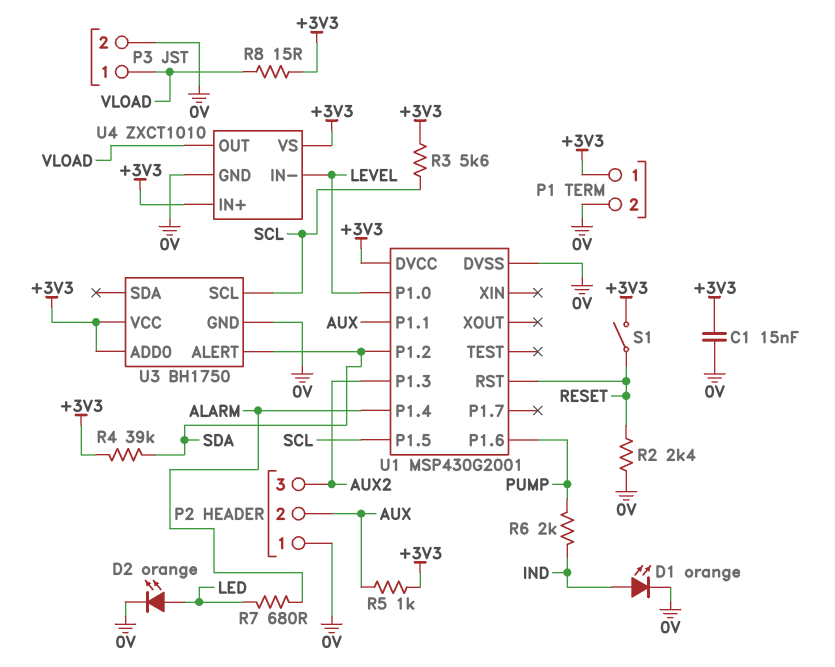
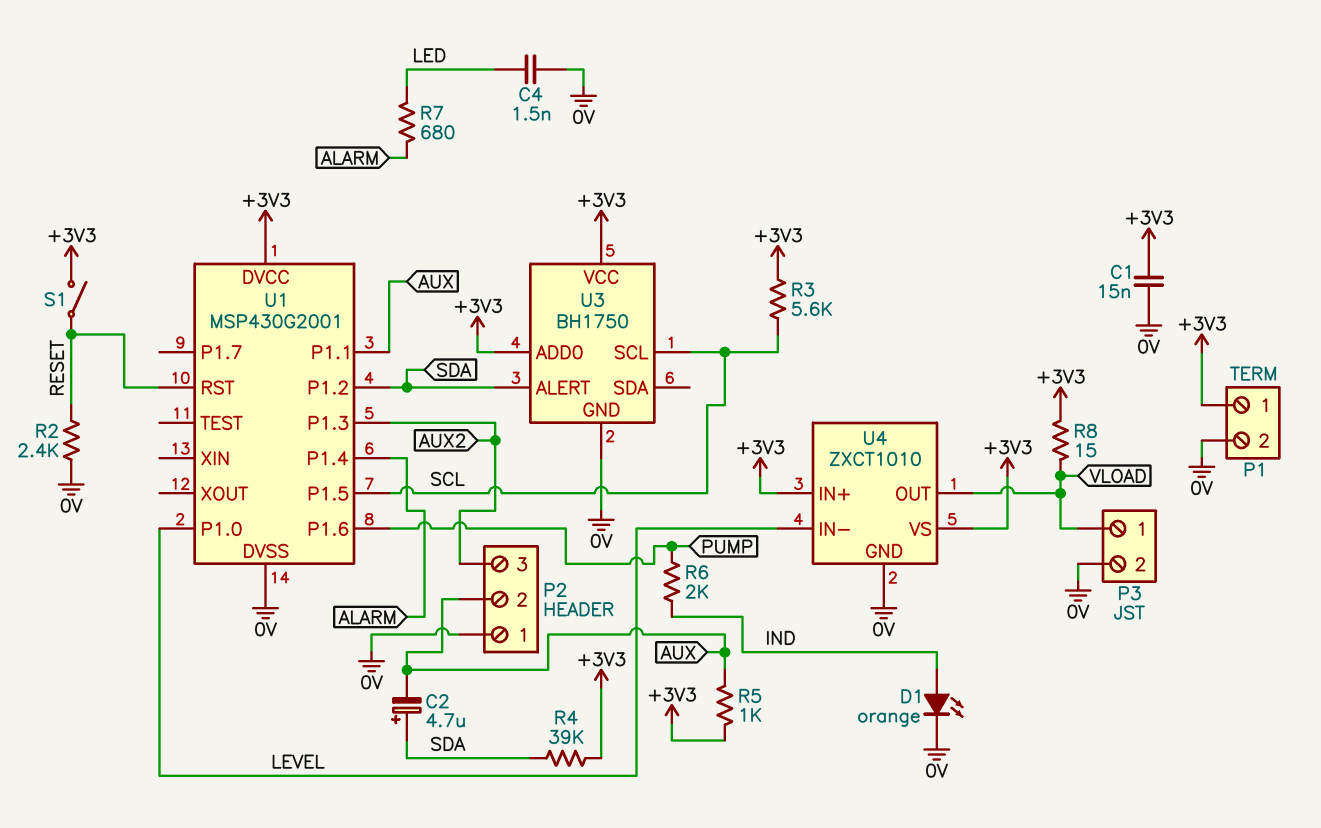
C2: none -> 4.7uF (plus SDA, minus AUX)
C4: none -> 1.5nF (0V, LED)
D2: LED orange (A LED, K 0V) -> none

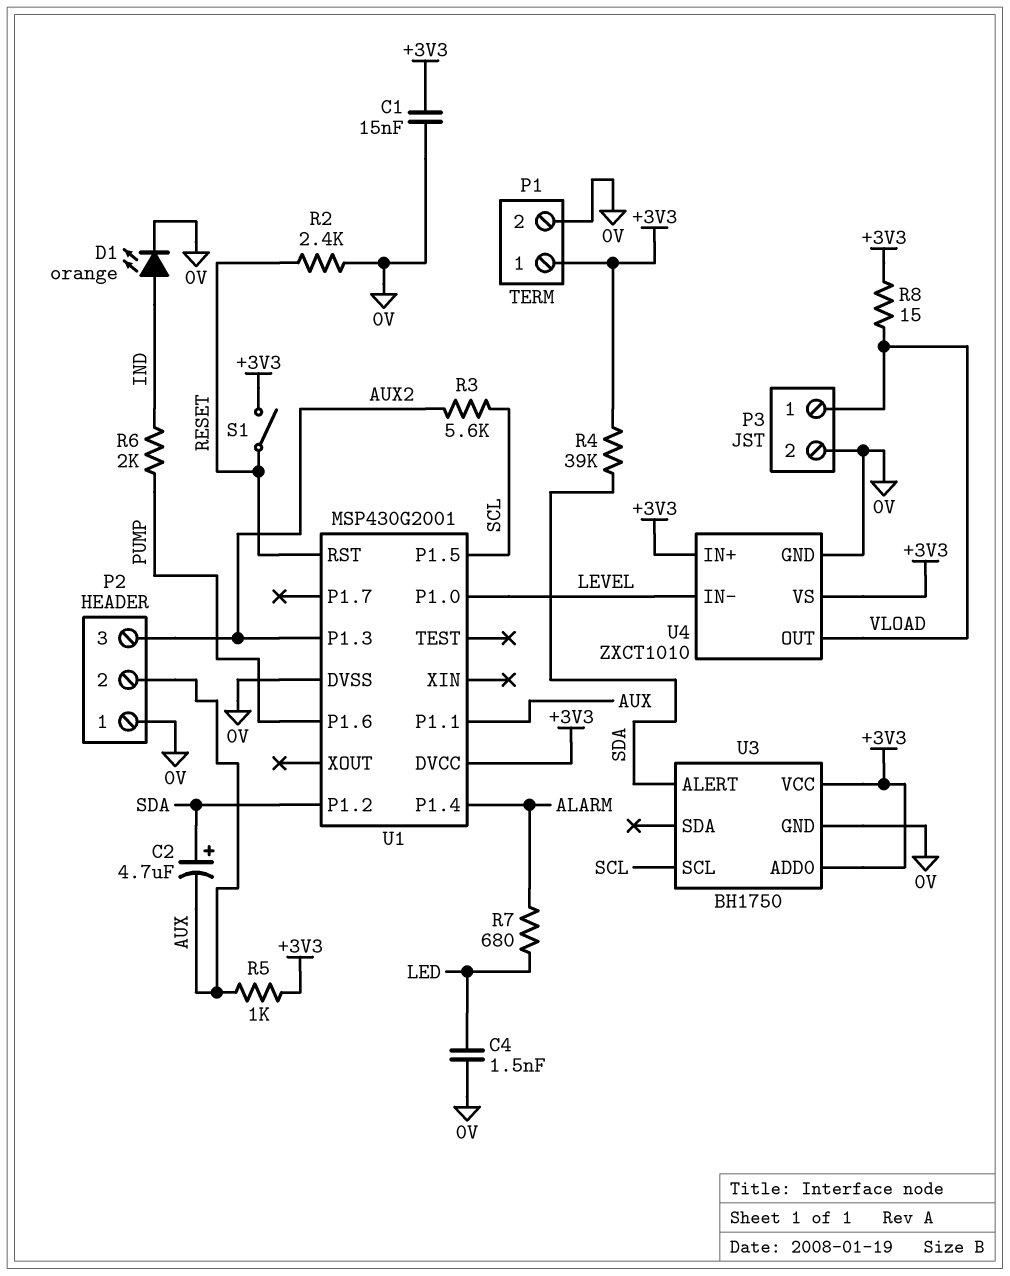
R3: 5.6k (+3V3, SCL) -> 5.6k (AUX2, SCL)

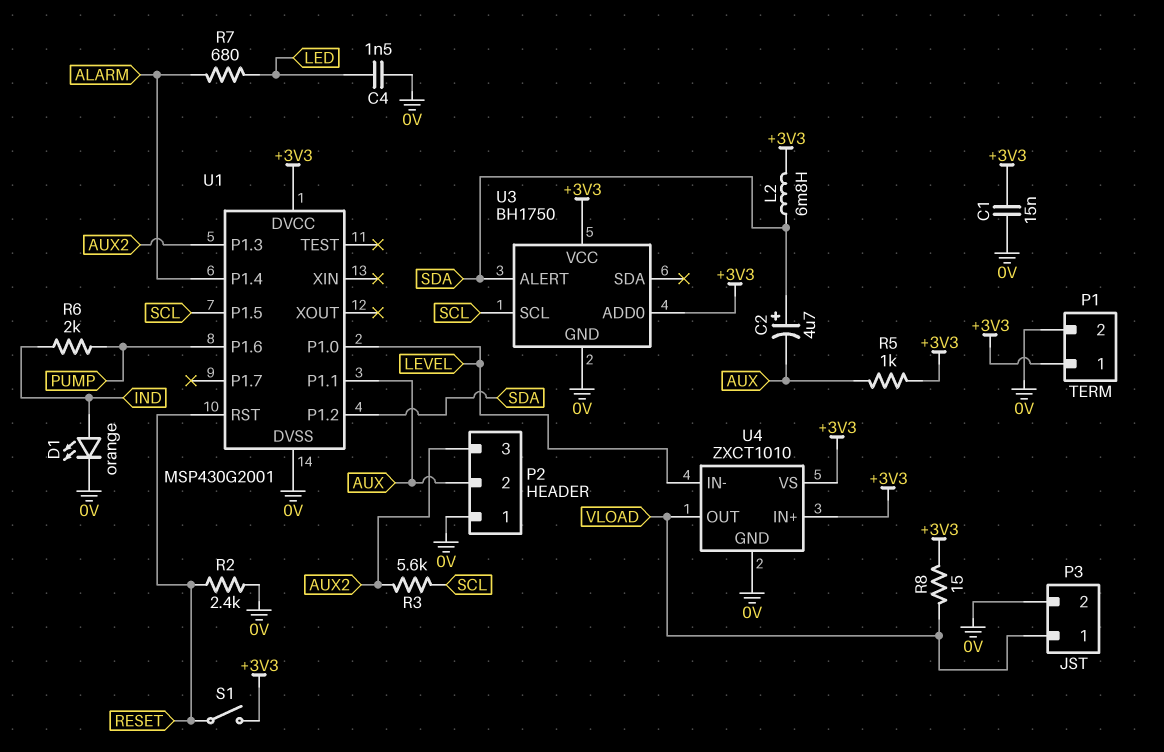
L2: none -> 6.8mH (+3V3, SDA)
R4: 39k (+3V3, SDA) -> none

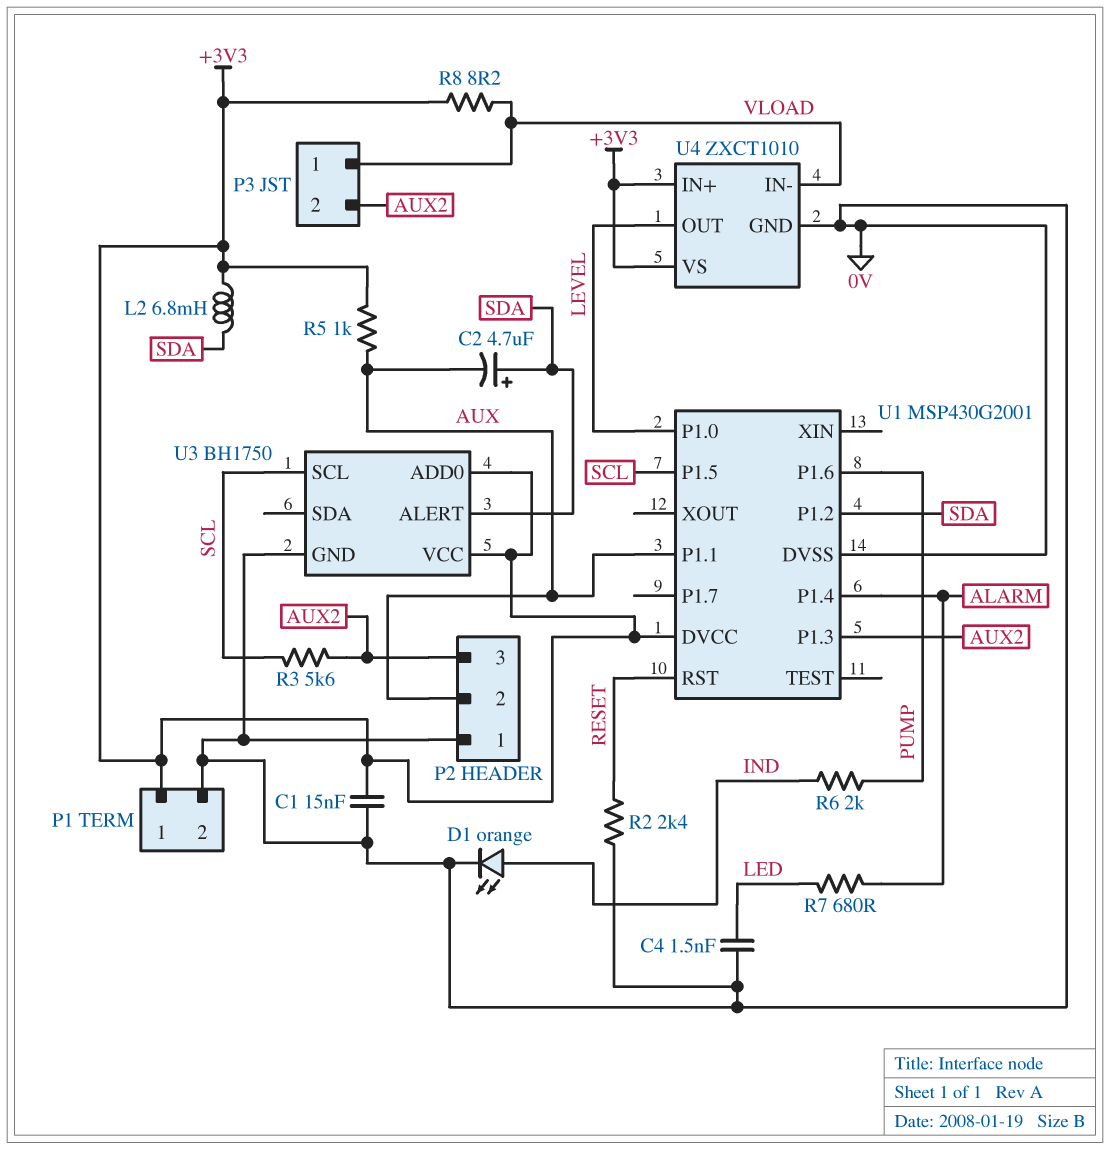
P3 pin 2: 0V -> AUX2
R8: 15 (+3V3, VLOAD) -> 8.2 (+3V3, VLOAD)
S1: switch (+3V3, RESET) -> none
U4 pin IN-: LEVEL -> VLOAD
U4 pin OUT: VLOAD -> LEVEL

